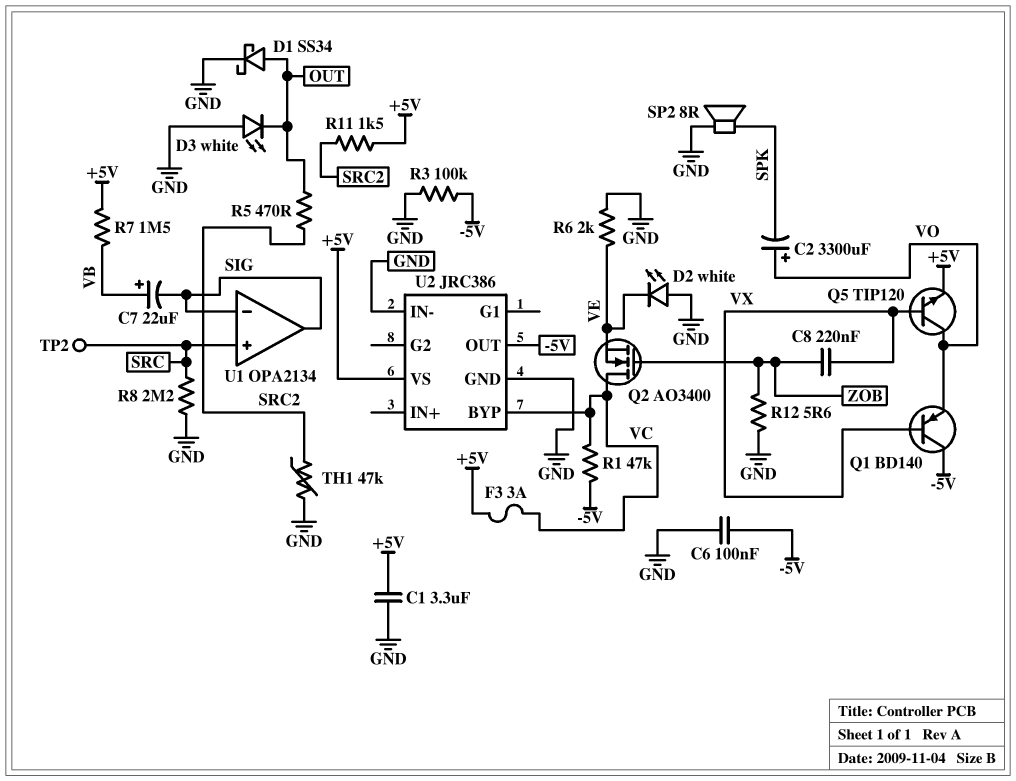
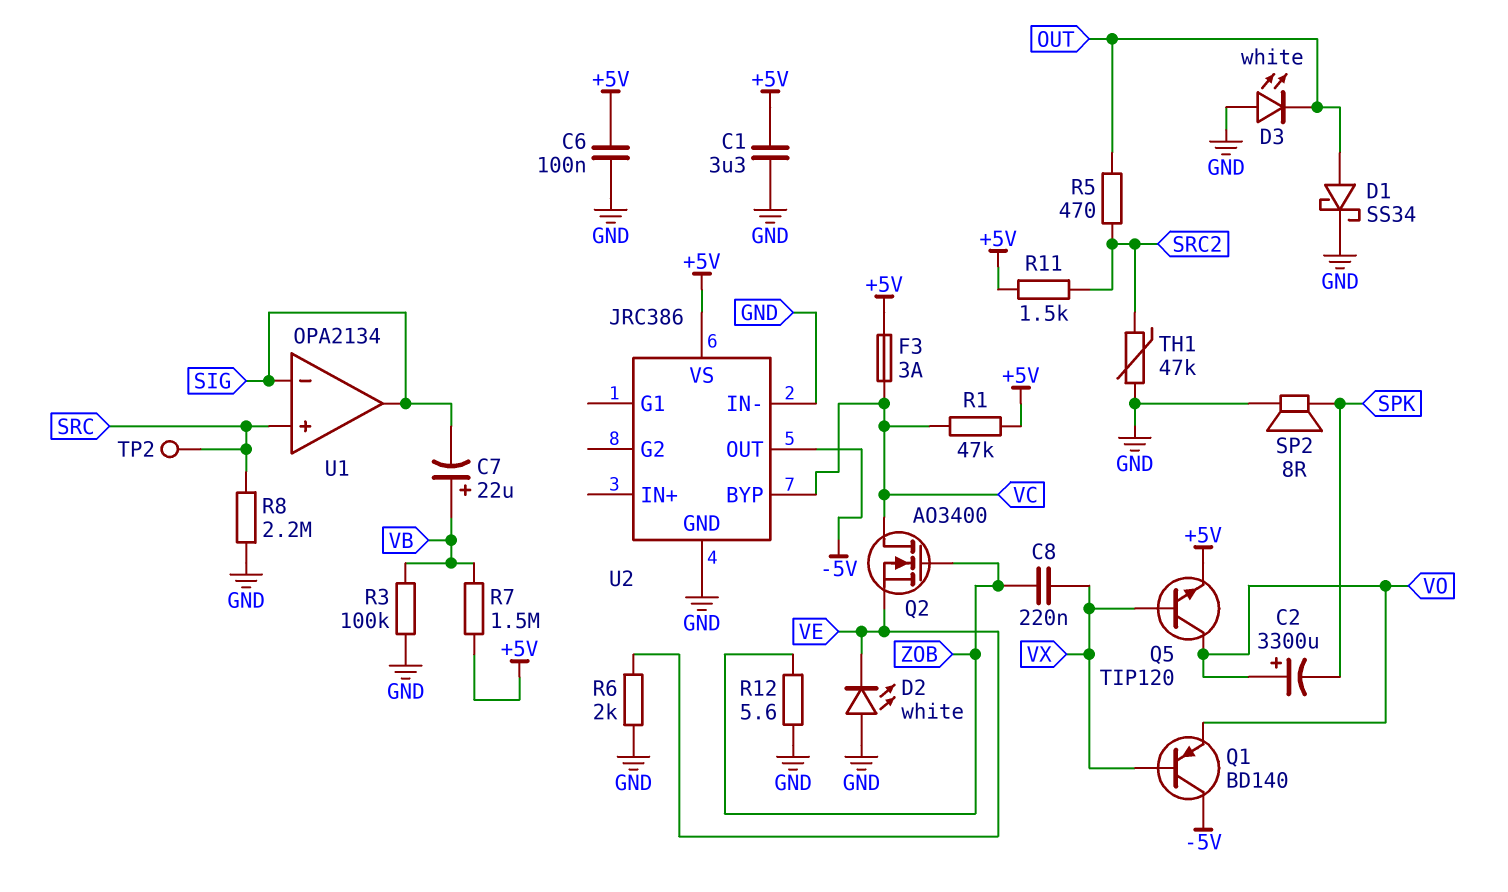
C6: 100nF (-5V, GND) -> 100nF (+5V, GND)
R1: 47k (-5V, VC) -> 47k (+5V, VC)
R3: 100k (-5V, GND) -> 100k (GND, VB)

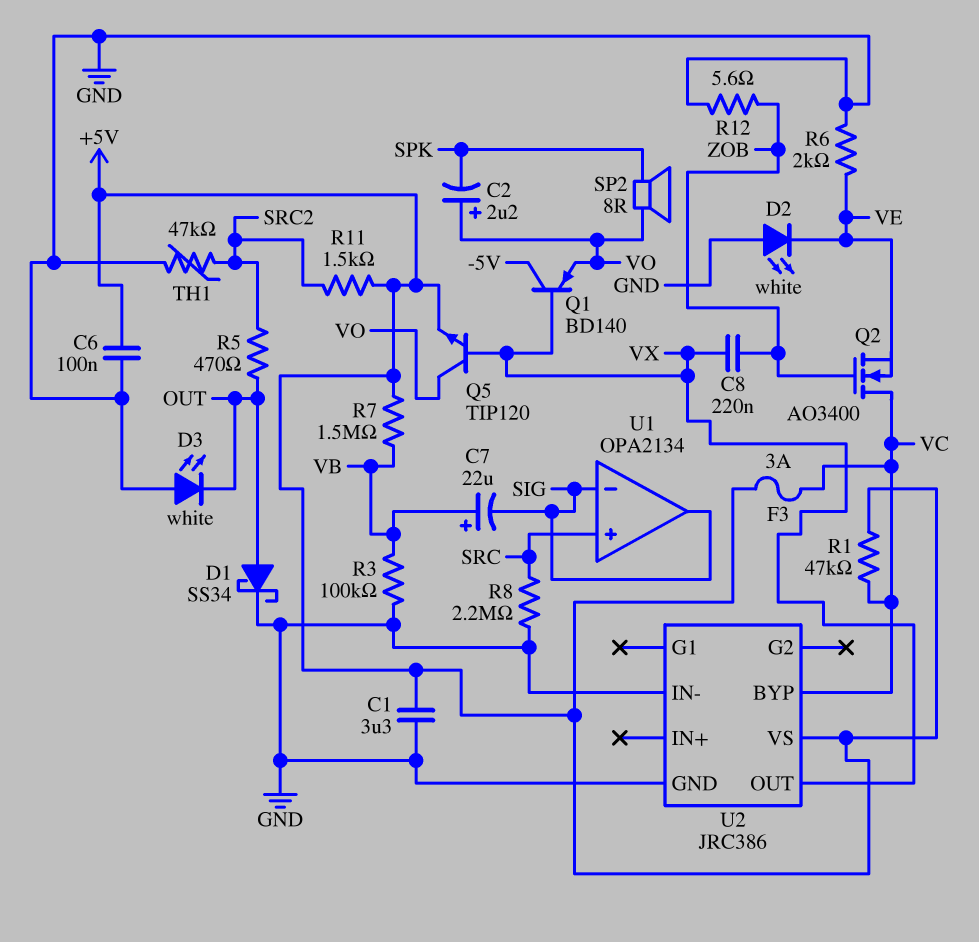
C2: 3300uF (plus VO, minus SPK) -> 2.2uF (plus VO, minus SPK)
SP2: speaker 8R (GND, SPK) -> speaker 8R (SPK, VO)
TP2: test point (SRC) -> none
U2 pin OUT: -5V -> VX

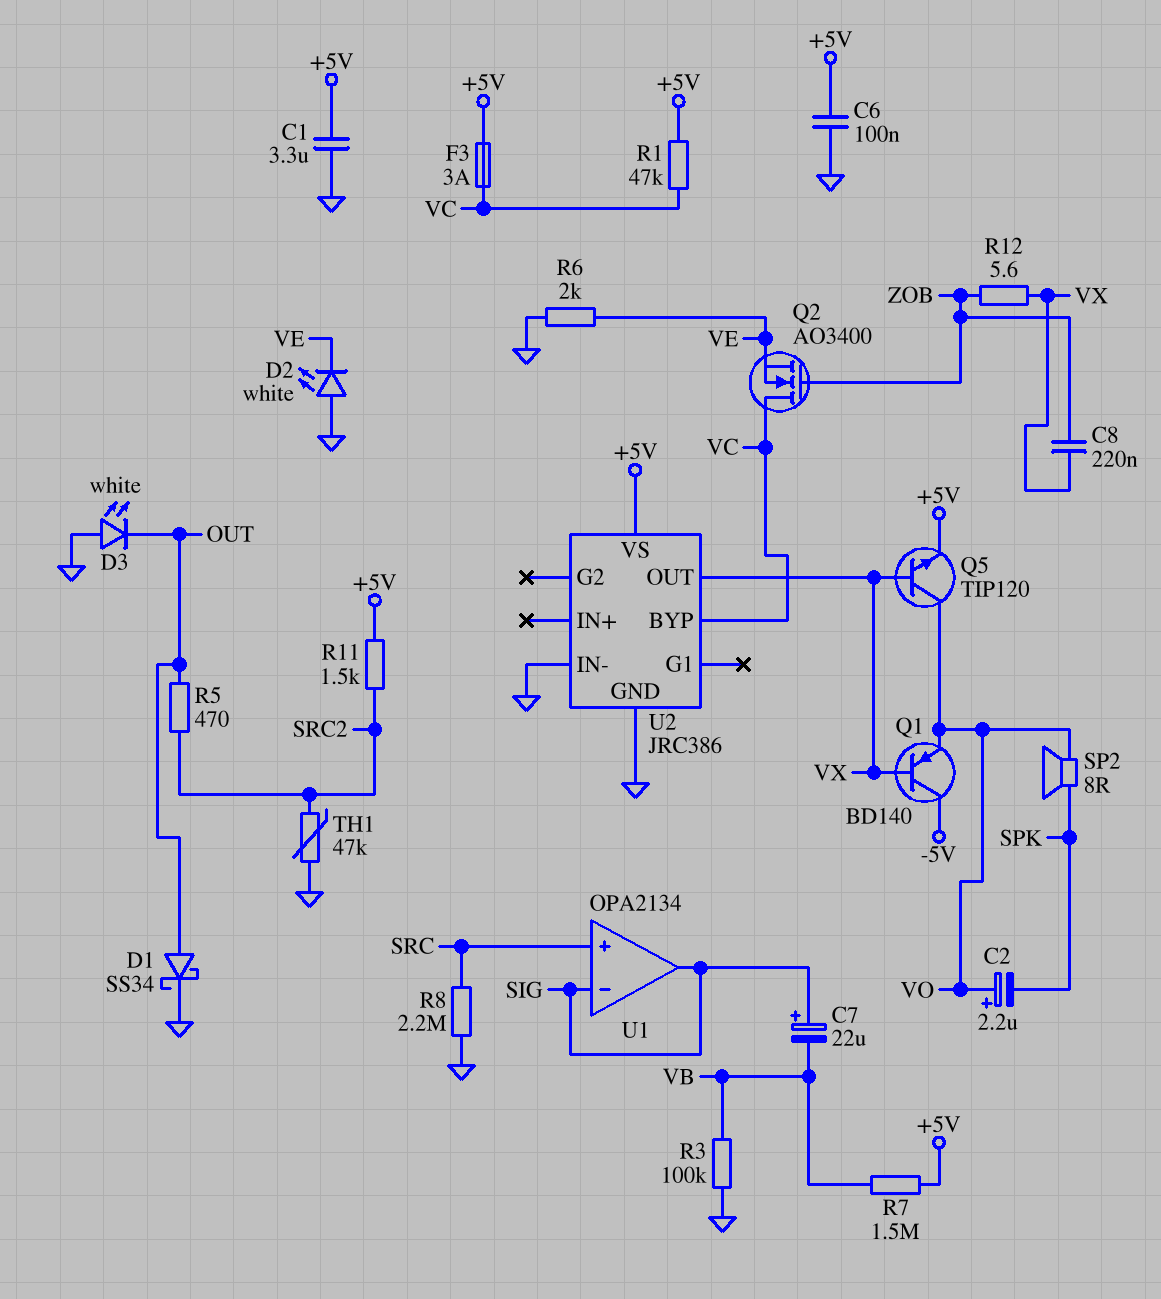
C7: 22uF (plus VB, minus SIG) -> 22uF (plus SIG, minus VB)
R12: 5.6 (GND, ZOB) -> 5.6 (VX, ZOB)

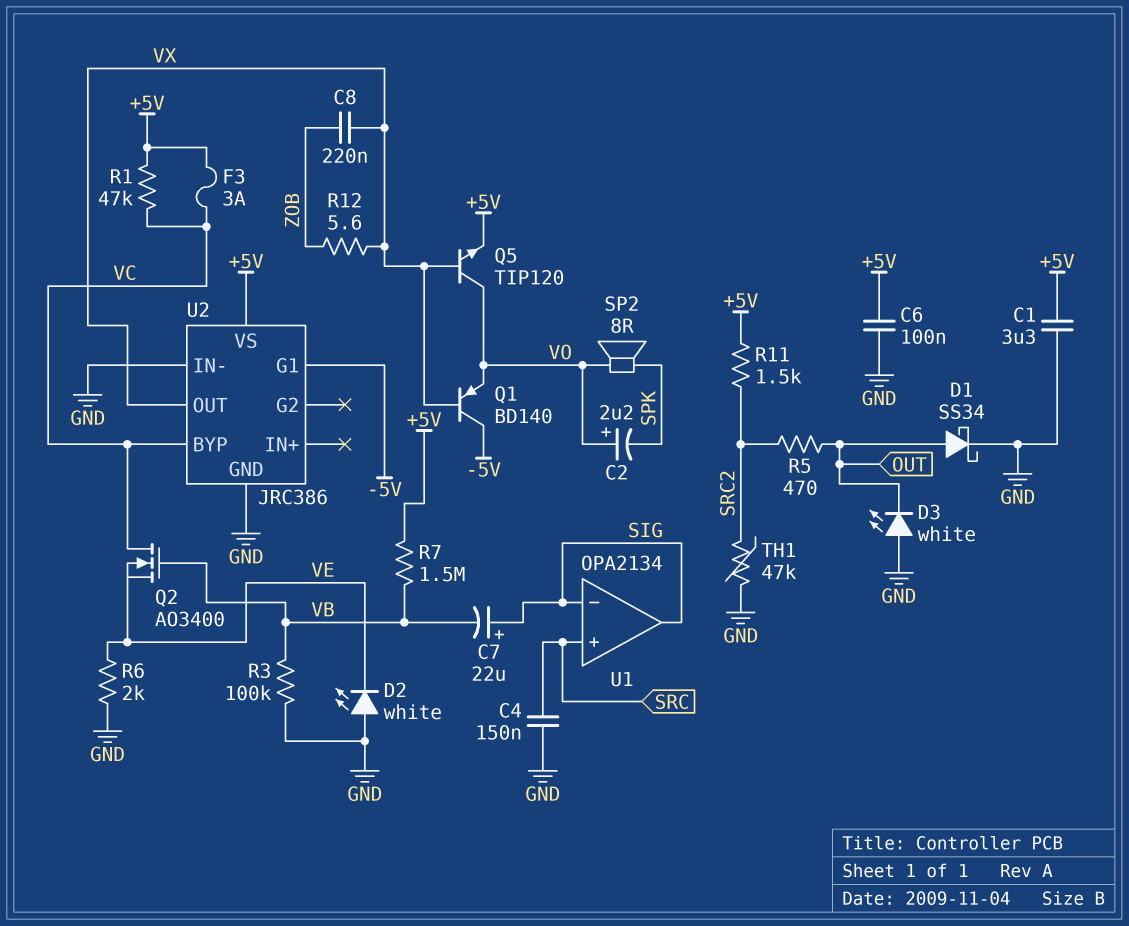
C4: none -> 150nF (GND, SRC)
Q2: NMOS AO3400 (G ZOB, D VC, S VE) -> NMOS AO3400 (G VB, D VC, S VE)
R8: 2.2M (GND, SRC) -> none
U2 pin G1: none -> -5V

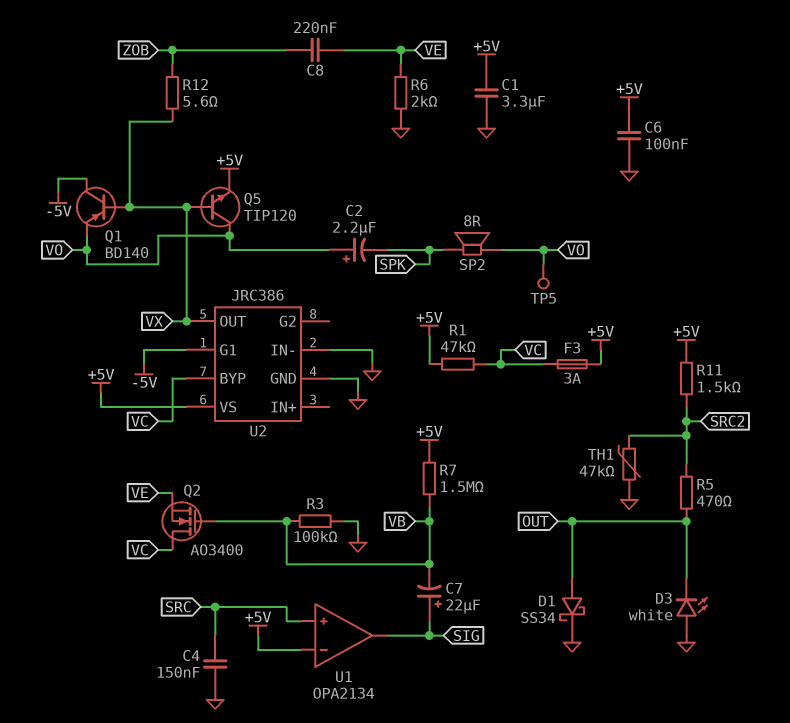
C8: 220nF (VX, ZOB) -> 220nF (VE, ZOB)
D2: LED white (A GND, K VE) -> none
TP5: none -> test point (VO)
U1 pin in-: SIG -> +5V

